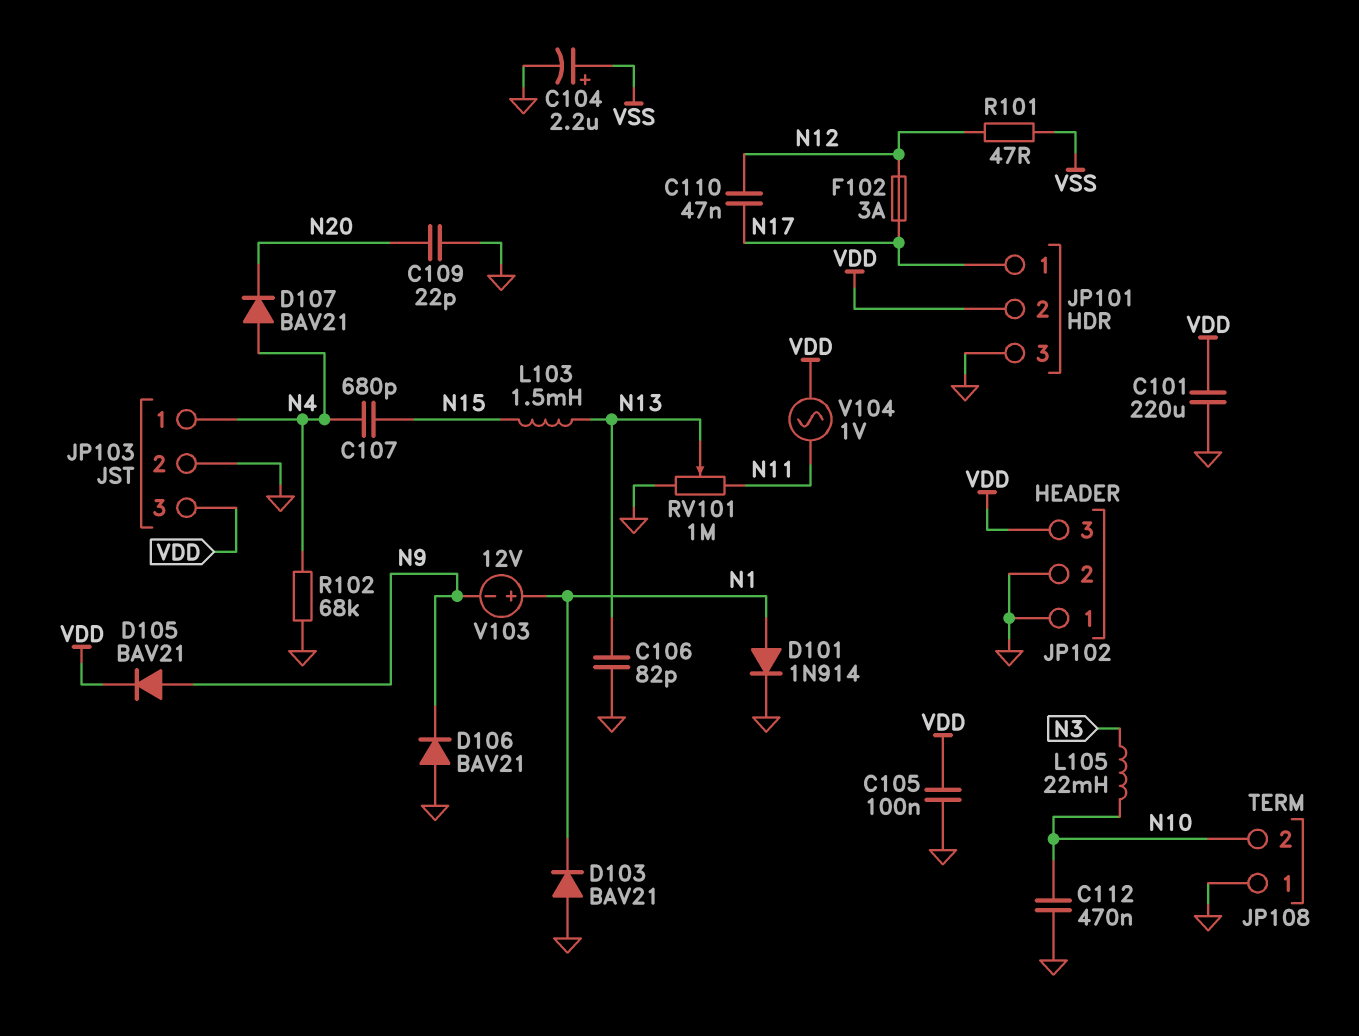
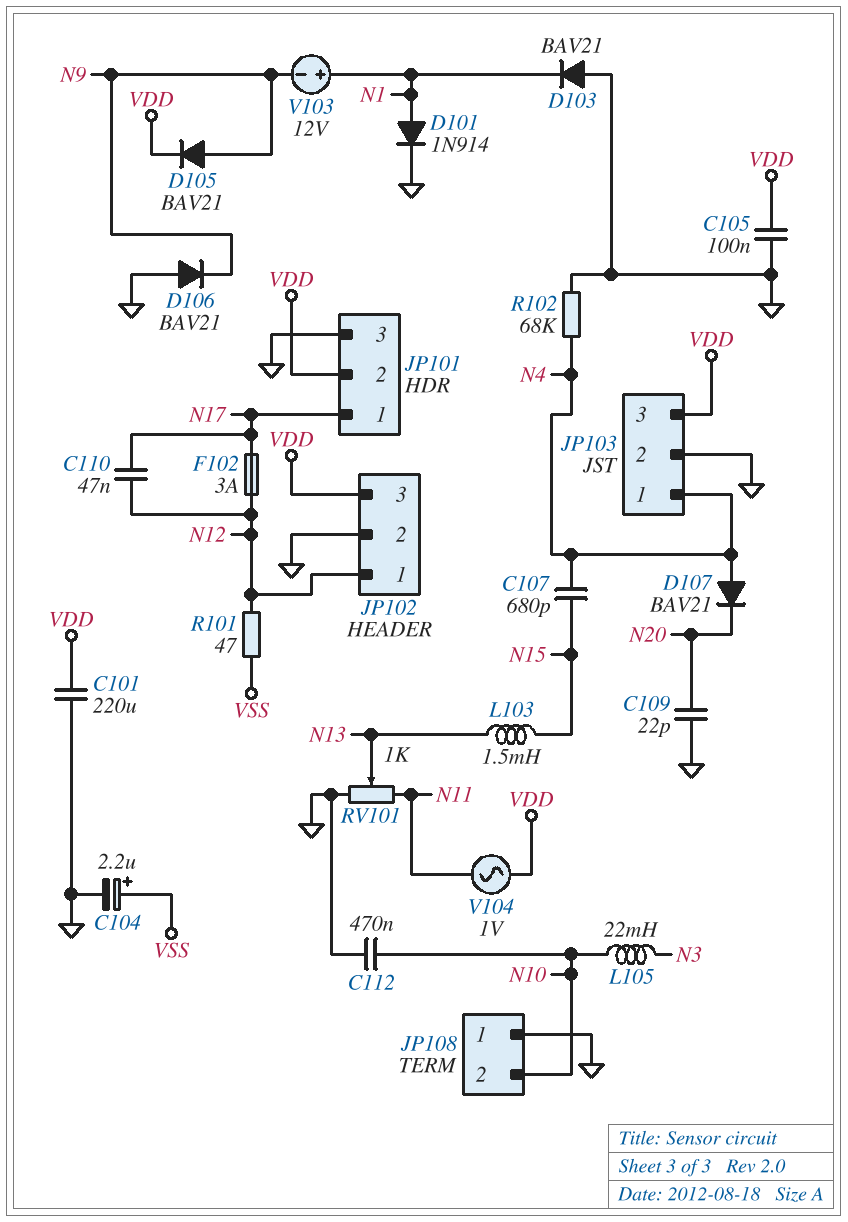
C106: 82pF (GND, N13) -> none
JP102 pin 1: GND -> N12
RV101: 1M (GND, N11, wiper N13) -> 1k (GND, N11, wiper N13)

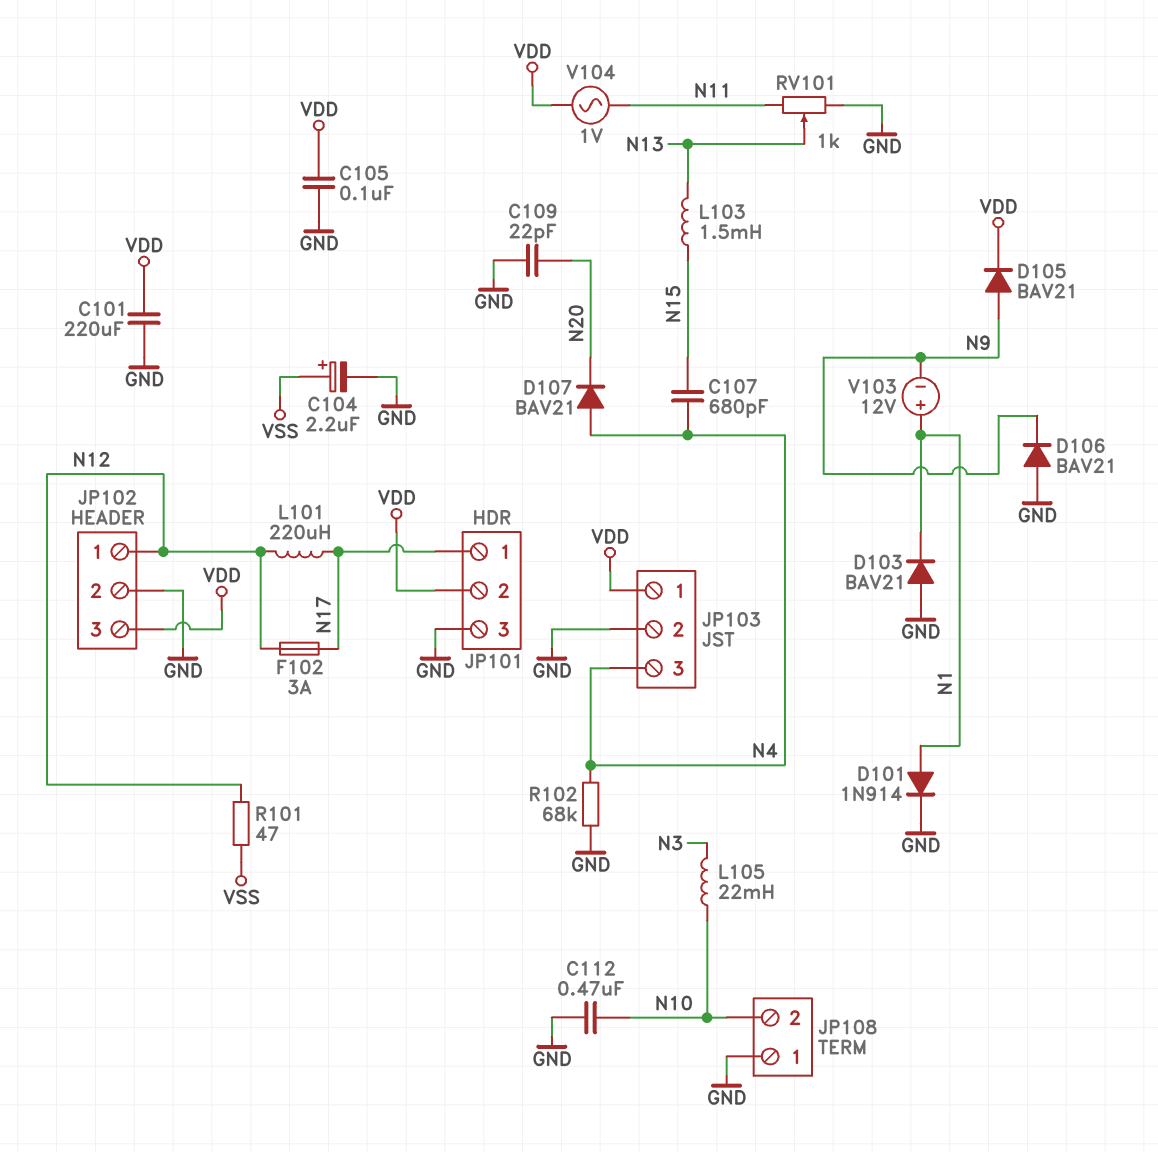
C110: 47nF (N12, N17) -> none
JP103 pin 1: N4 -> VDD
JP103 pin 3: VDD -> N4
L101: none -> 220uH (N12, N17)

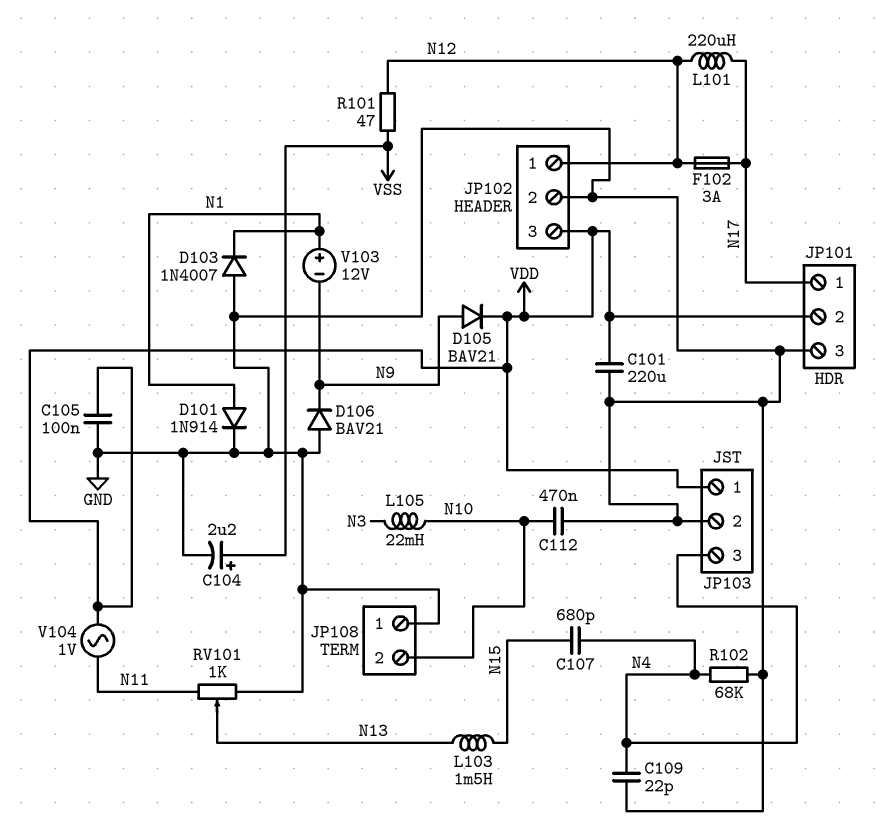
C109: 22pF (GND, N20) -> 22pF (GND, N4)
D103: diode BAV21 (A GND, K N1) -> diode 1N4007 (A GND, K N1)
D107: diode BAV21 (A N4, K N20) -> none

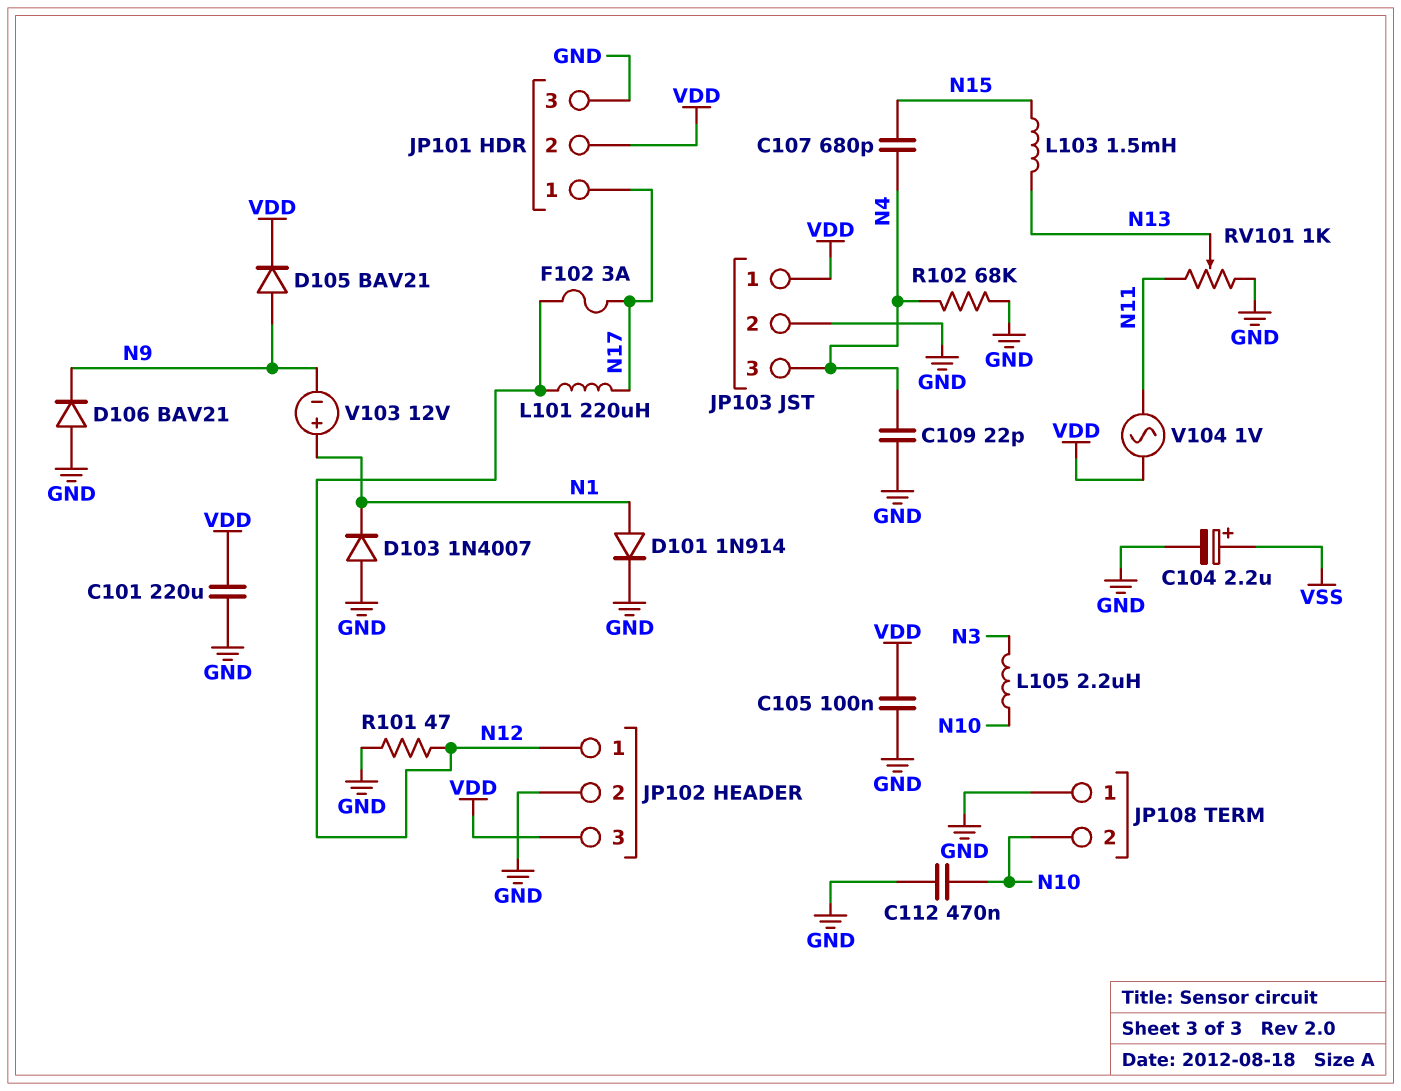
L105: 22mH (N3, N10) -> 2.2uH (N3, N10)
R101: 47 (N12, VSS) -> 47 (GND, N12)

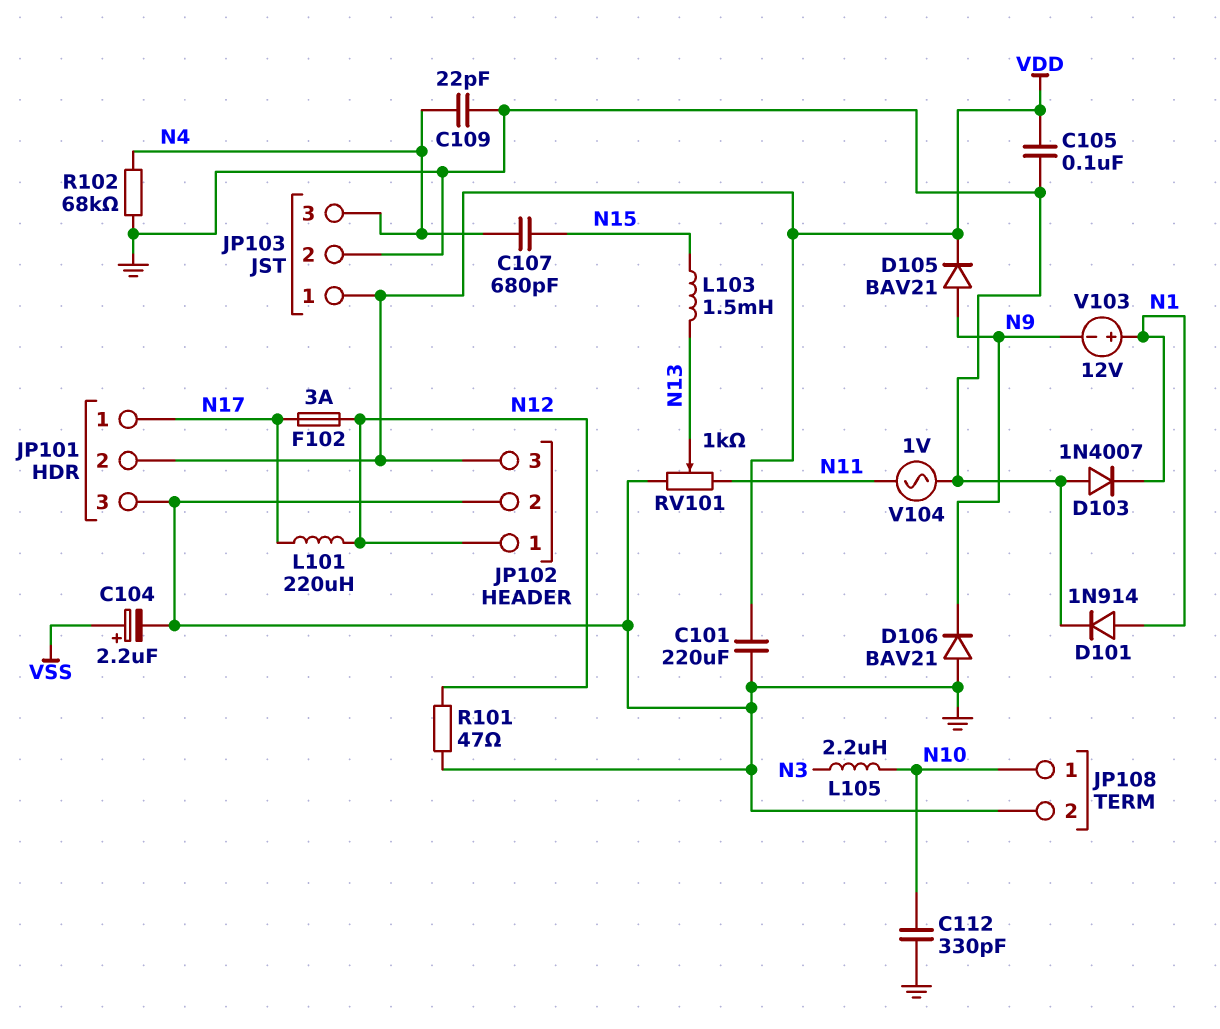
C112: 470nF (GND, N10) -> 330pF (GND, N10)
JP108 pin 1: GND -> N10
JP108 pin 2: N10 -> GND
V104: AC 1V (N11, VDD) -> AC 1V (GND, N11)

